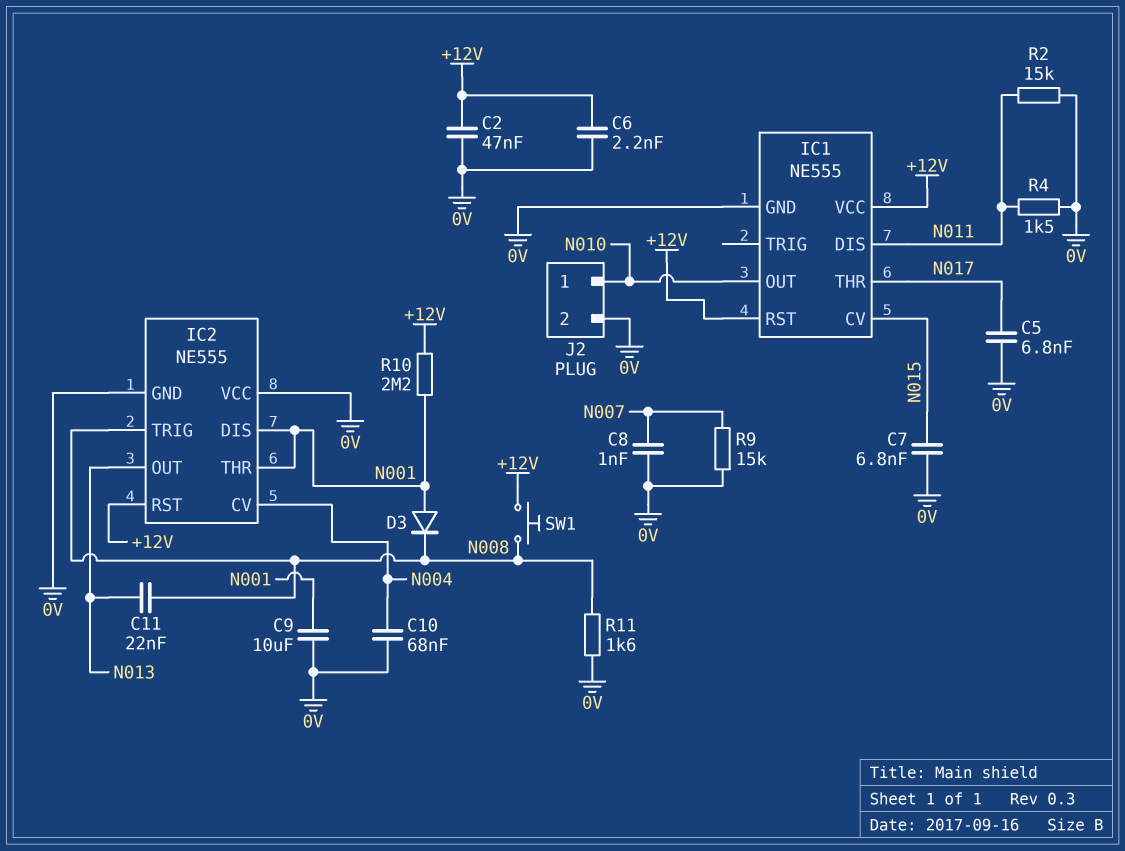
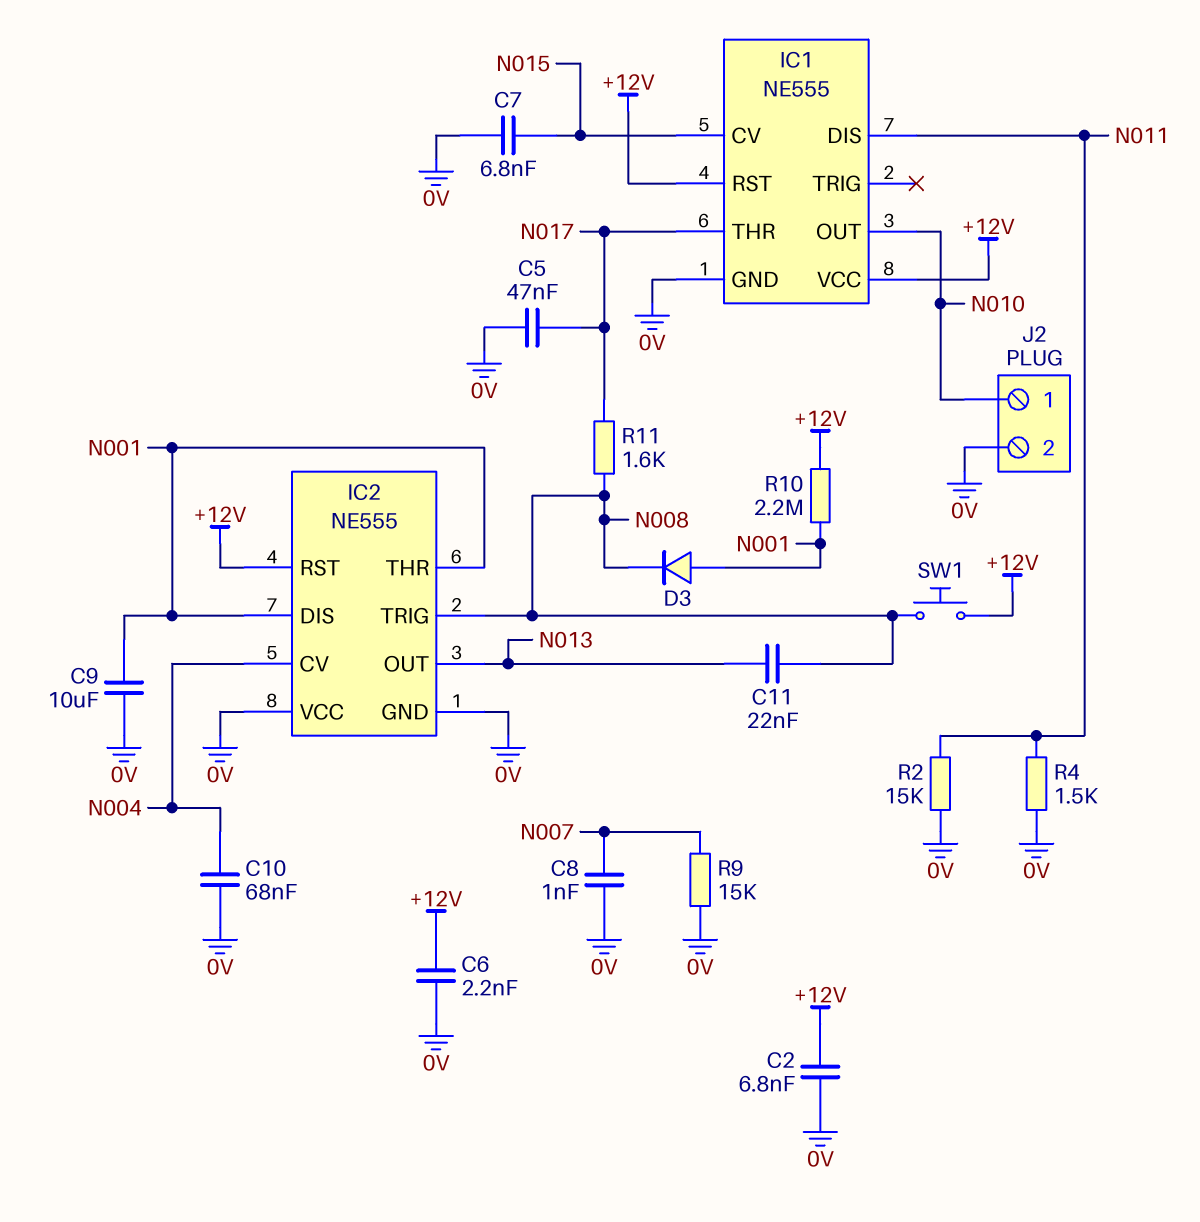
C2: 47nF (+12V, 0V) -> 6.8nF (+12V, 0V)
C5: 6.8nF (0V, N017) -> 47nF (0V, N017)
R11: 1.6k (0V, N008) -> 1.6k (N008, N017)

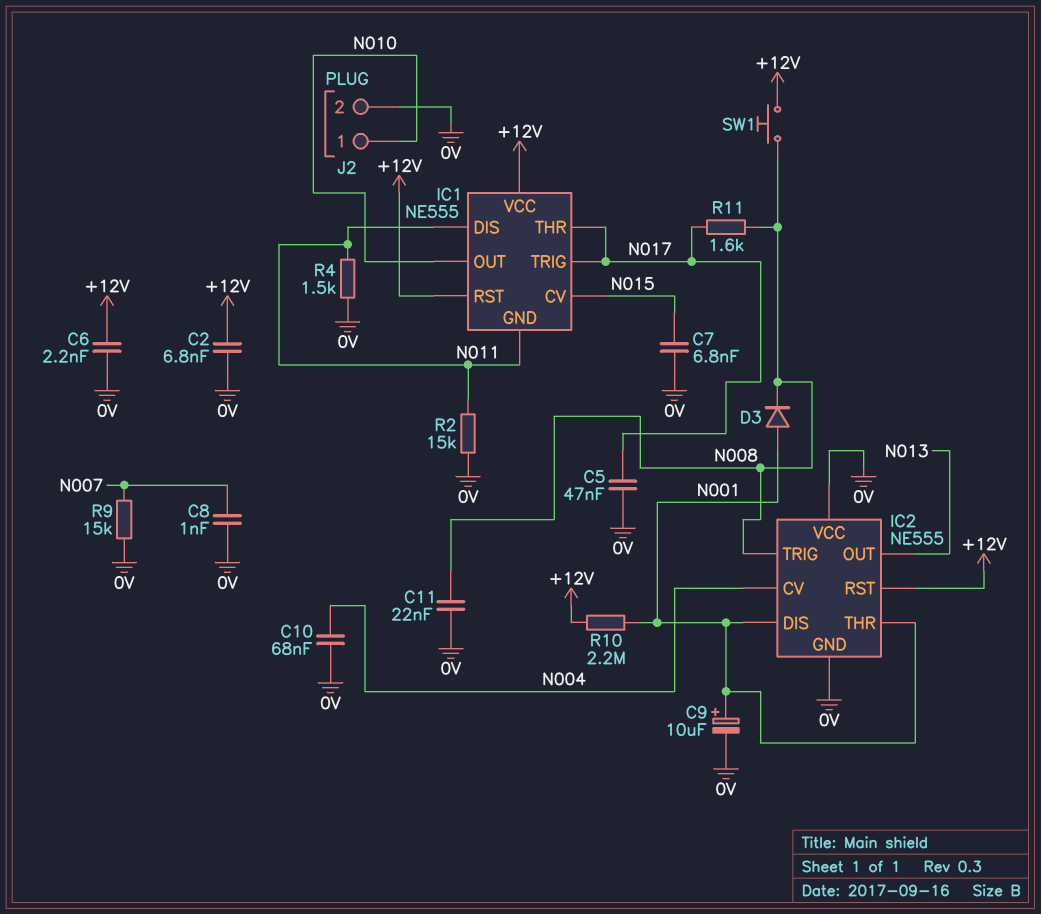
C9: 10uF (0V, N001) -> 10uF (plus N001, minus 0V)
C11: 22nF (N008, N013) -> 22nF (0V, N008)
IC1 pin GND: 0V -> N011
IC1 pin TRIG: none -> N017

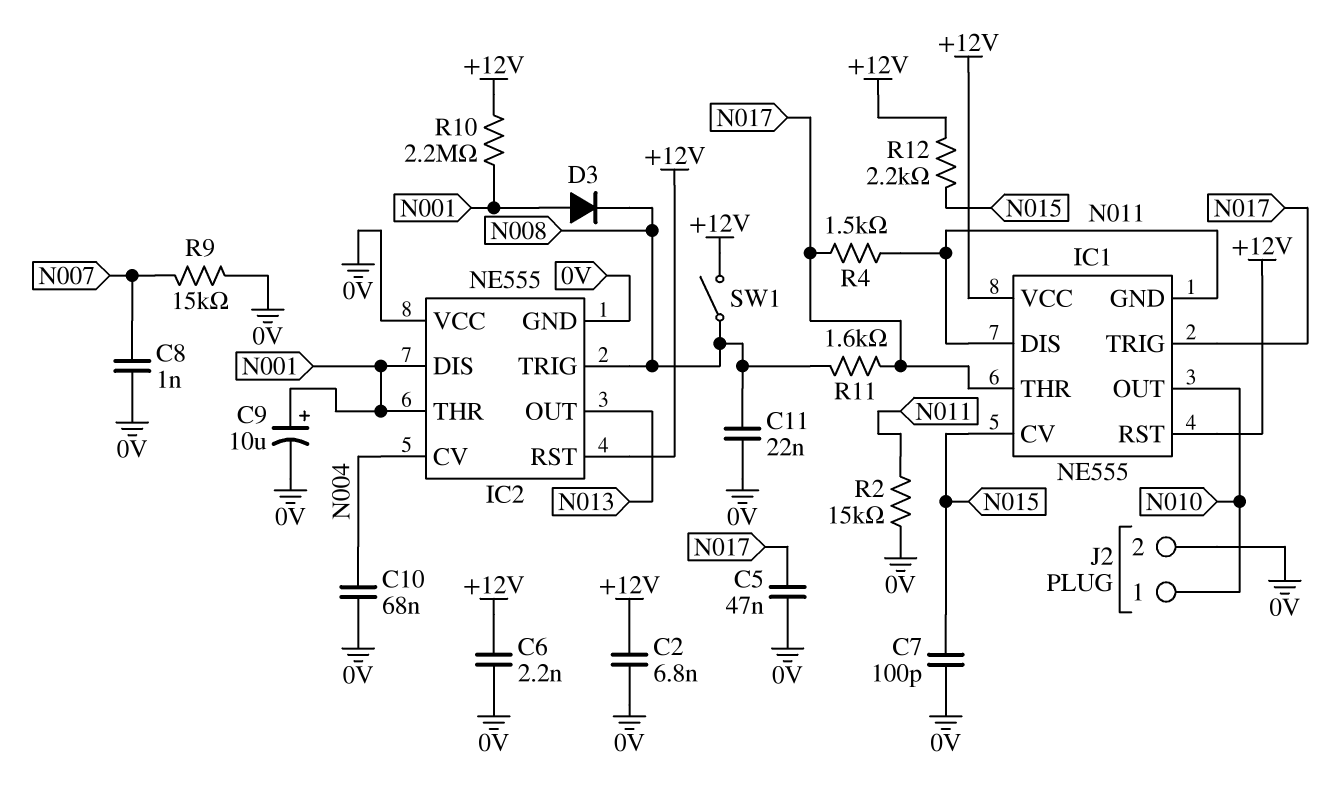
C7: 6.8nF (0V, N015) -> 100pF (0V, N015)
R4: 1.5k (0V, N011) -> 1.5k (N011, N017)
R12: none -> 2.2k (+12V, N015)
SW1: button (+12V, N008) -> switch (+12V, N008)

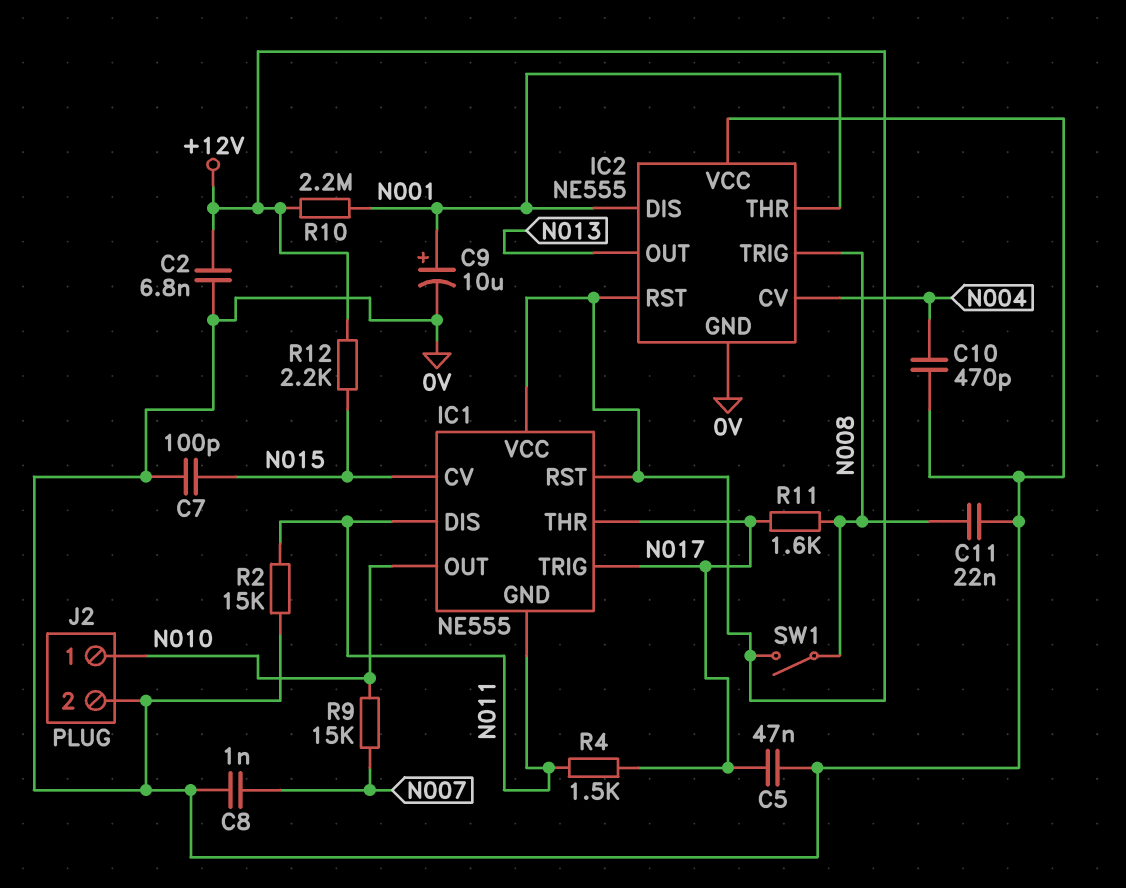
C6: 2.2nF (+12V, 0V) -> none
C10: 68nF (0V, N004) -> 470pF (0V, N004)
D3: diode (A N001, K N008) -> none
R9: 15k (0V, N007) -> 15k (N007, N010)

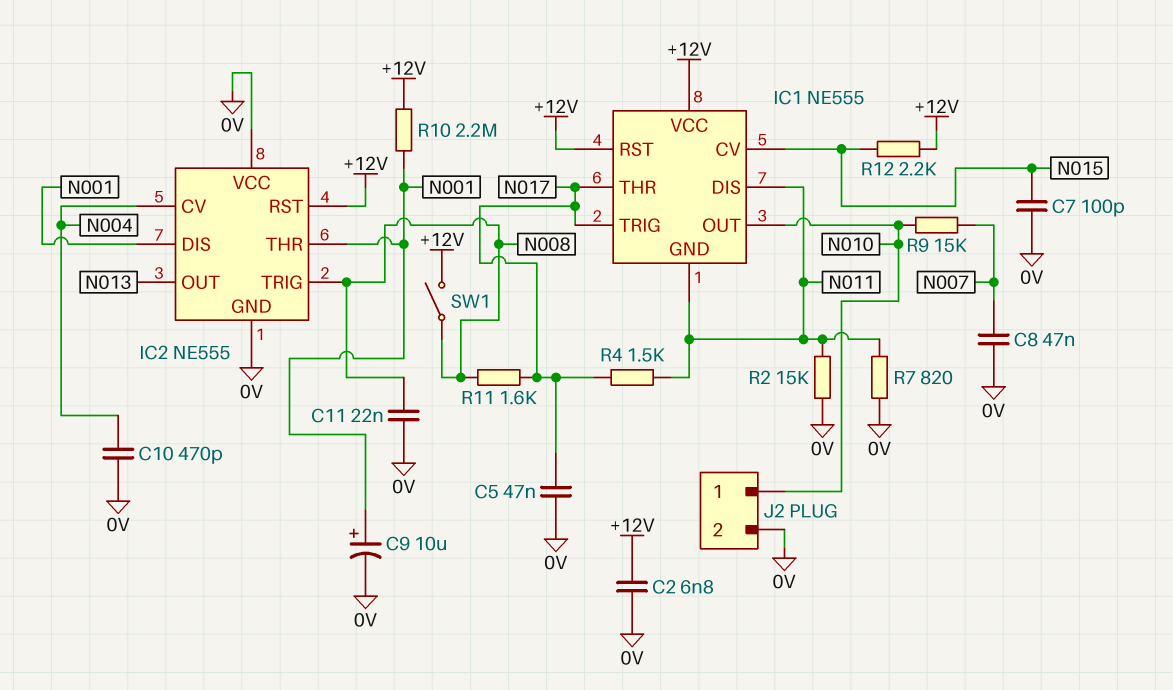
C8: 1nF (0V, N007) -> 47nF (0V, N007)
R7: none -> 820 (0V, N011)

